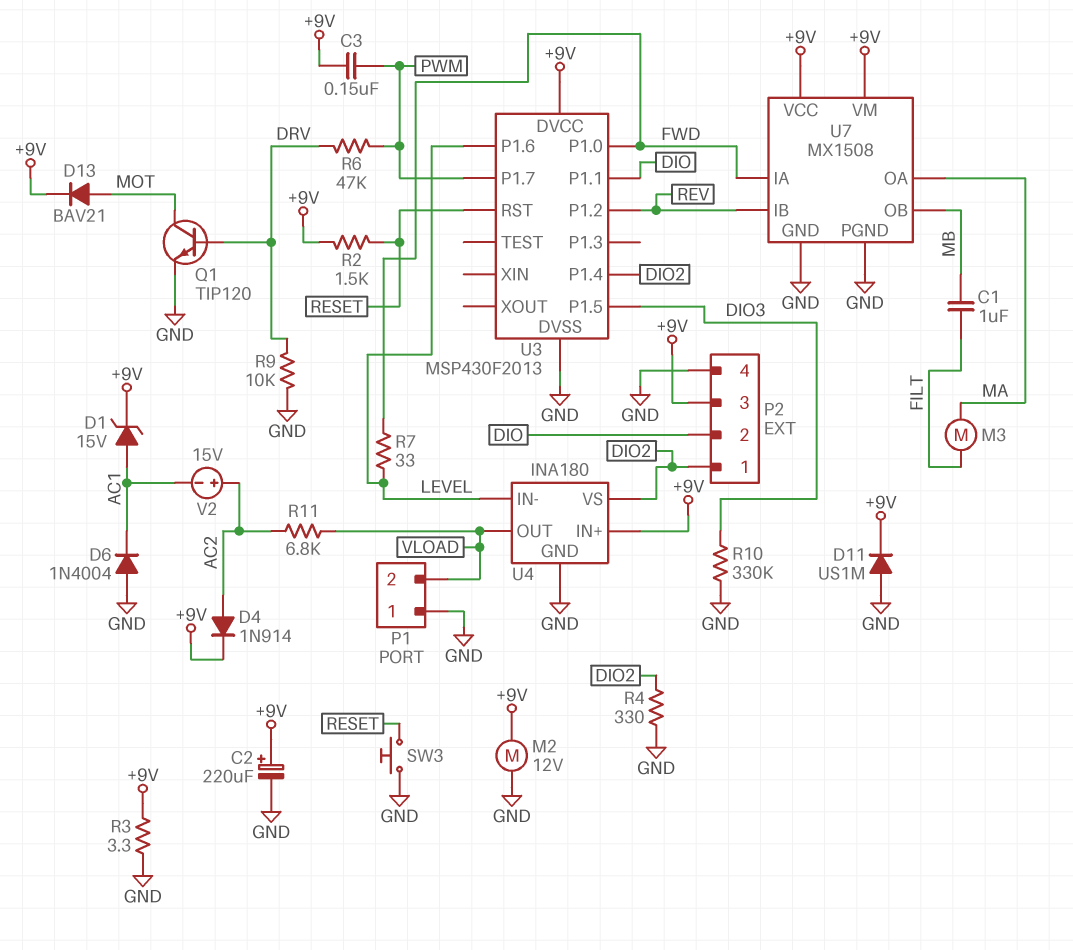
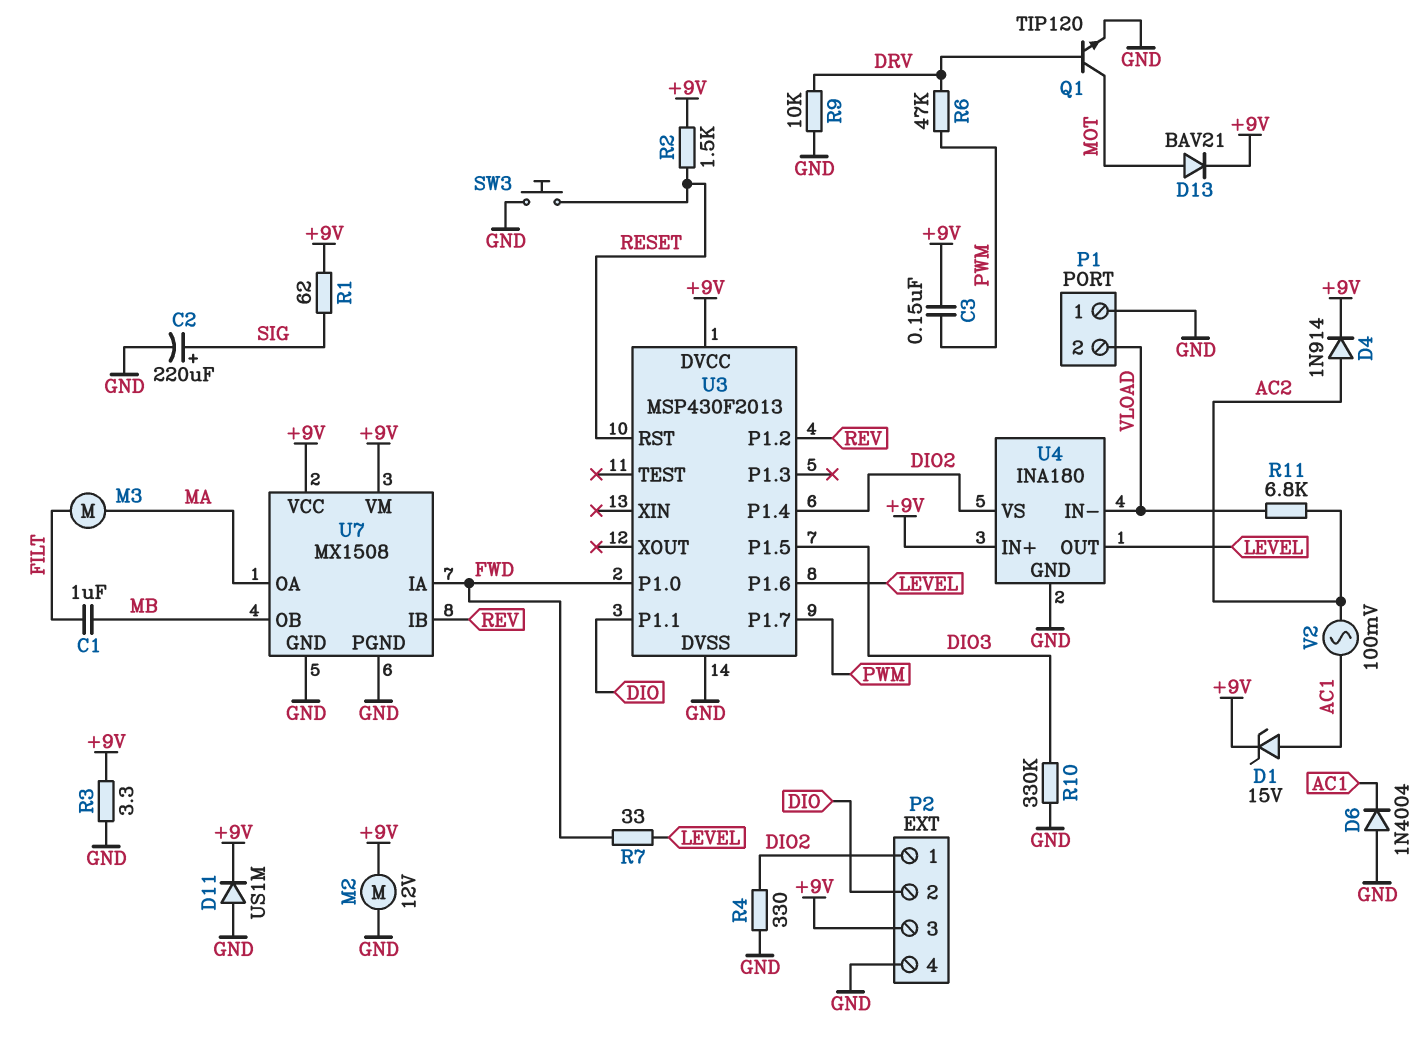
C2: 220uF (plus +9V, minus GND) -> 220uF (plus SIG, minus GND)
R1: none -> 62 (+9V, SIG)
U4 pin IN-: LEVEL -> VLOAD
U4 pin OUT: VLOAD -> LEVEL
V2: 15V (plus AC2, minus AC1) -> AC 100mV (AC1, AC2)

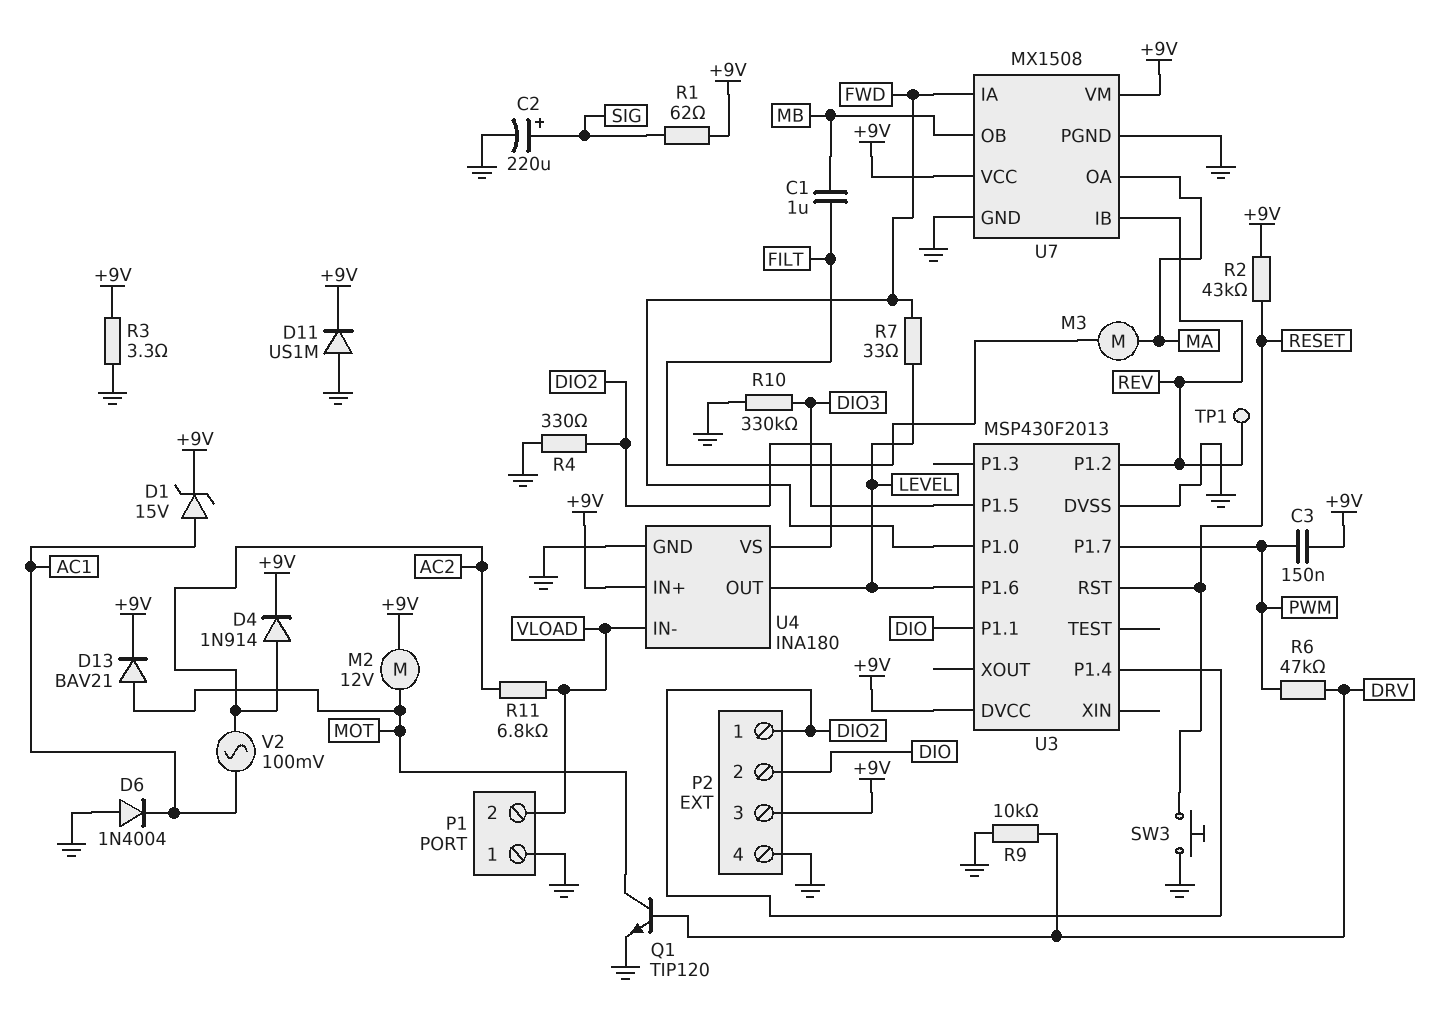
M2: motor 12V (+9V, GND) -> motor 12V (+9V, MOT)
R2: 1.5k (+9V, RESET) -> 43k (+9V, RESET)
TP1: none -> test point (REV)

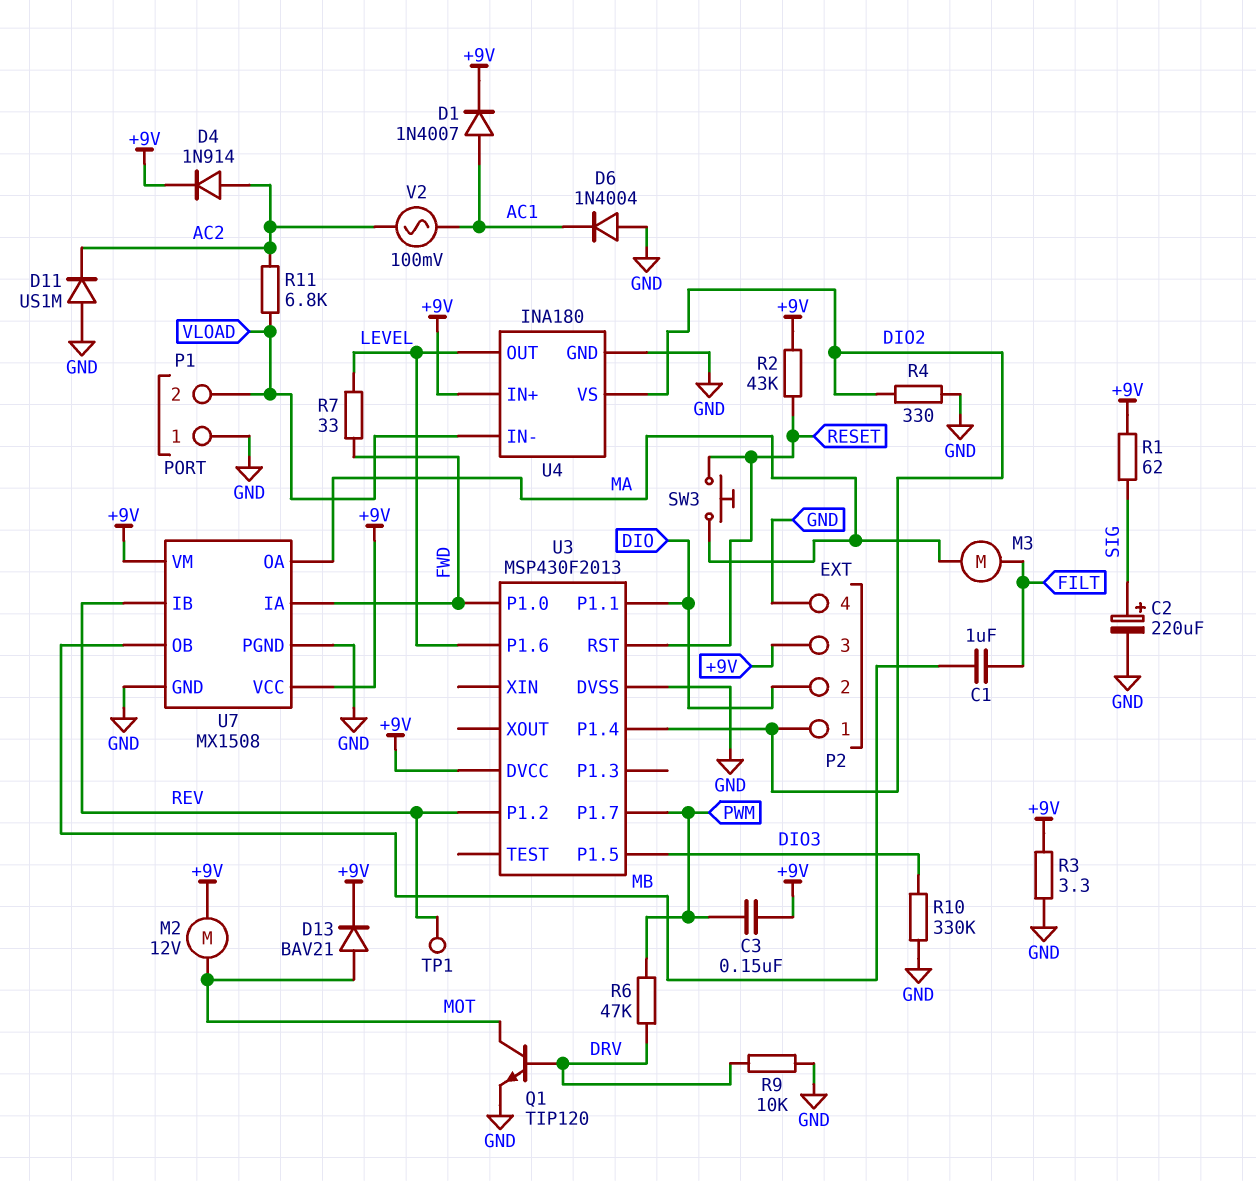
D1: zener 15V (A AC1, K +9V) -> diode 1N4007 (A AC1, K +9V)
D11: diode US1M (A GND, K +9V) -> diode US1M (A GND, K AC2)
SW3: button (GND, RESET) -> button (MA, RESET)

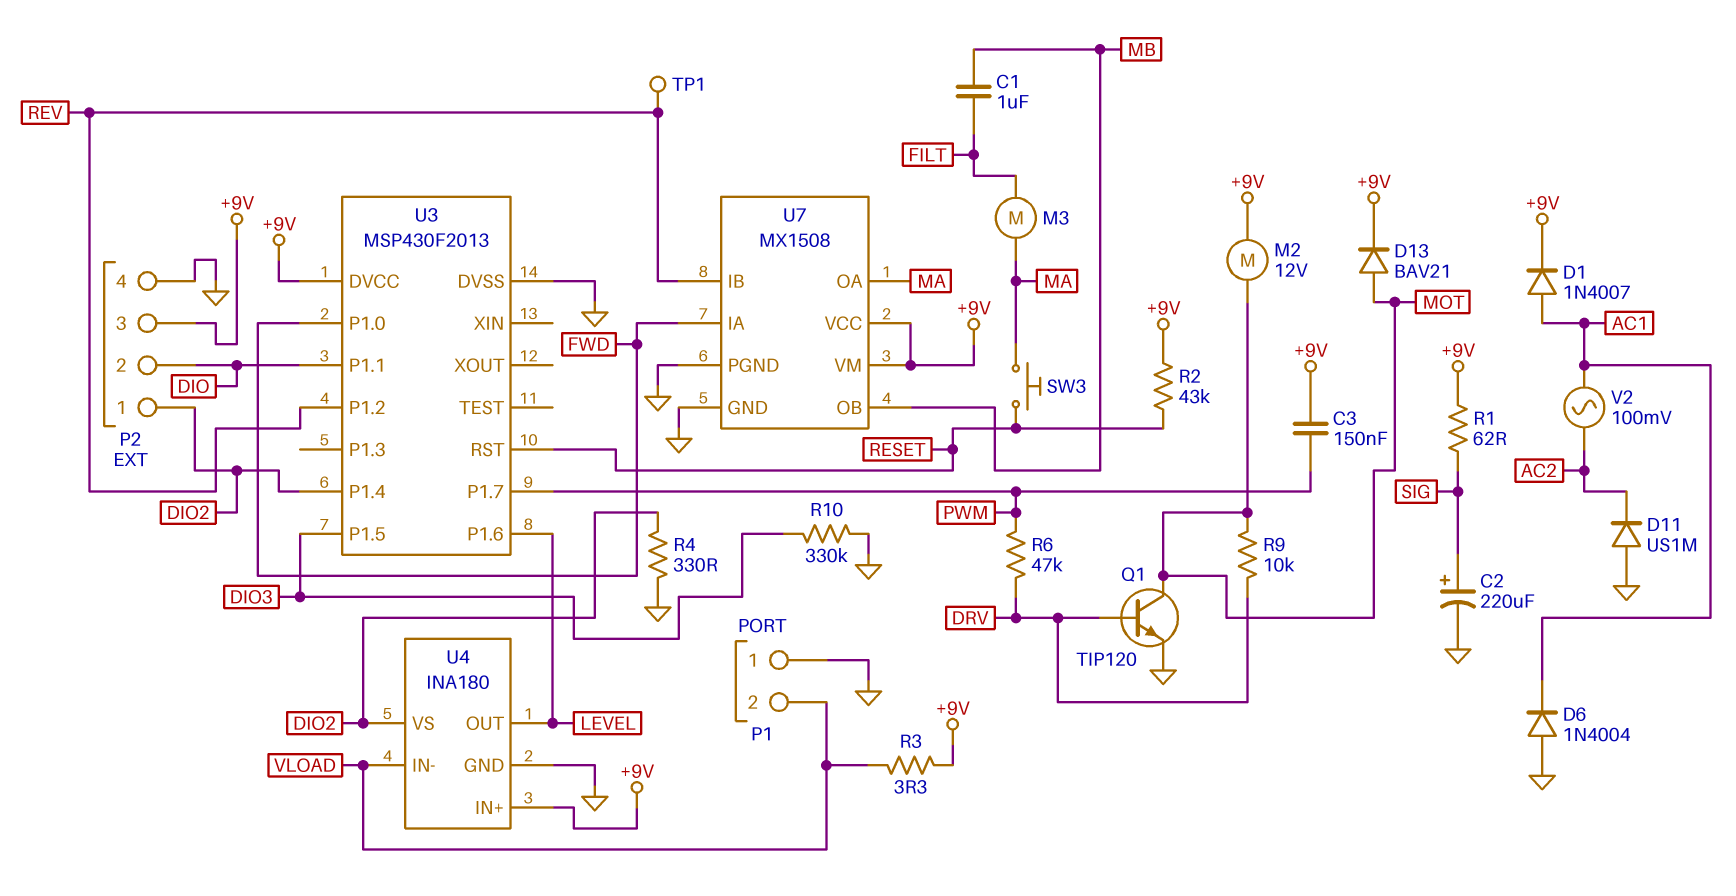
D4: diode 1N914 (A AC2, K +9V) -> none
R3: 3.3 (+9V, GND) -> 3.3 (+9V, VLOAD)
R7: 33 (FWD, LEVEL) -> none
R9: 10k (DRV, GND) -> 10k (DRV, MOT)
R11: 6.8k (AC2, VLOAD) -> none

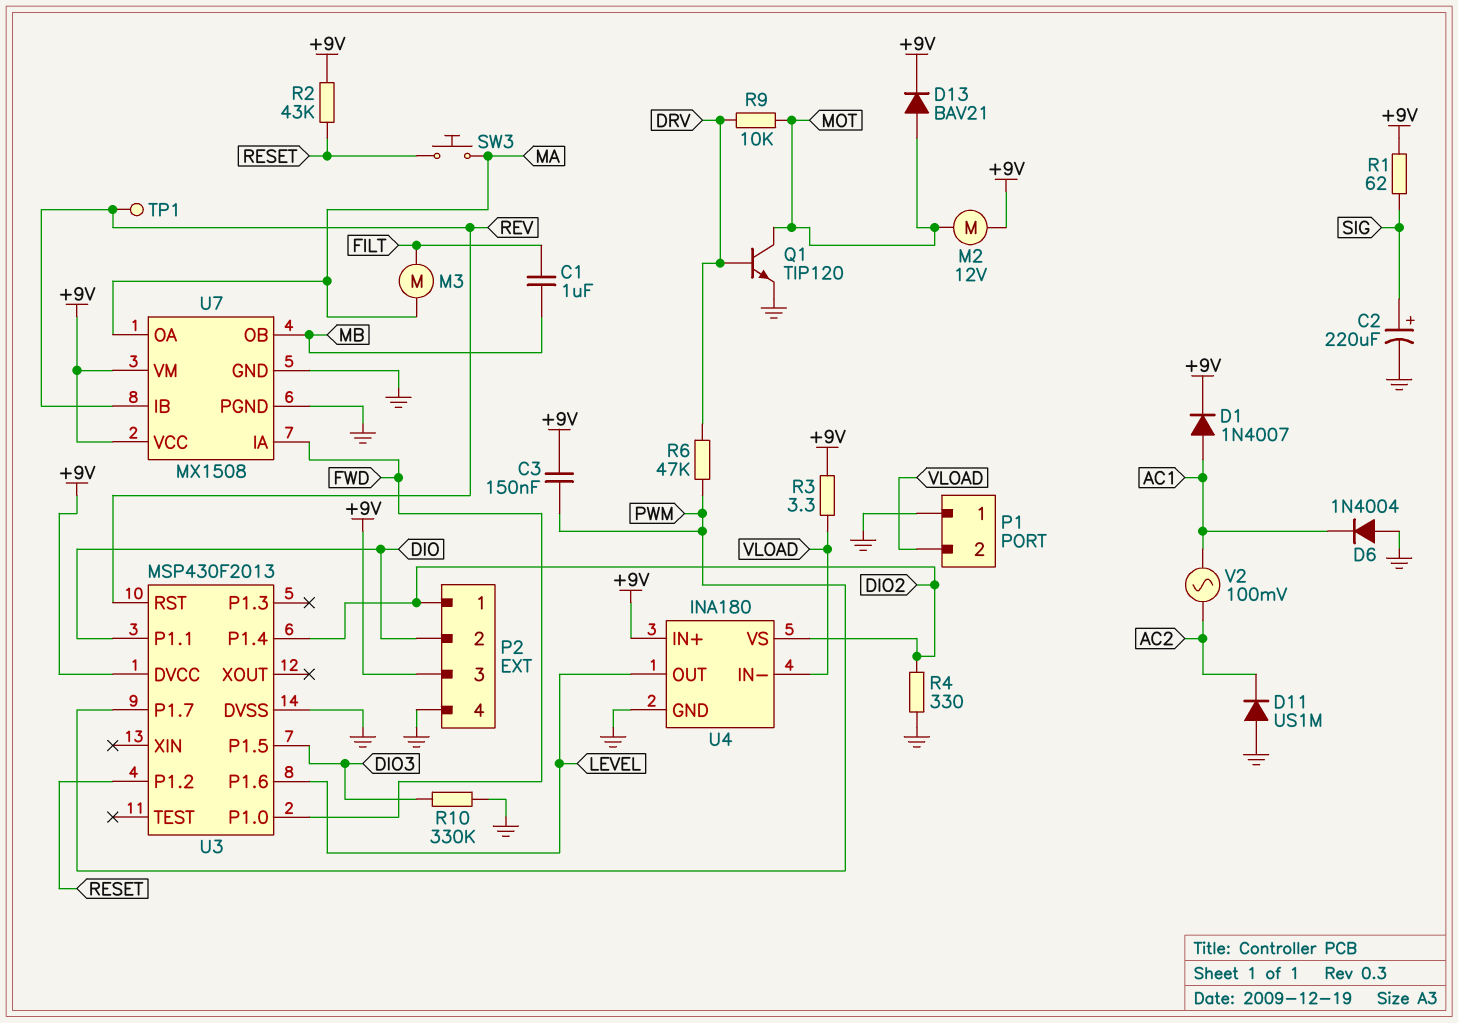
U3 pin P1.2: REV -> RESET
U3 pin RST: RESET -> REV

